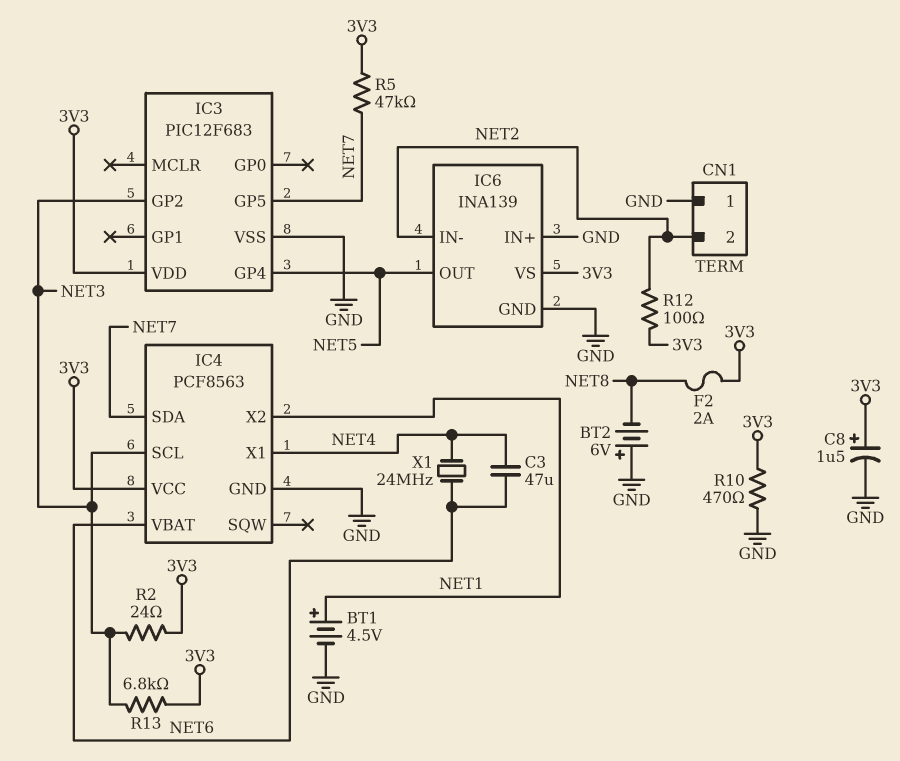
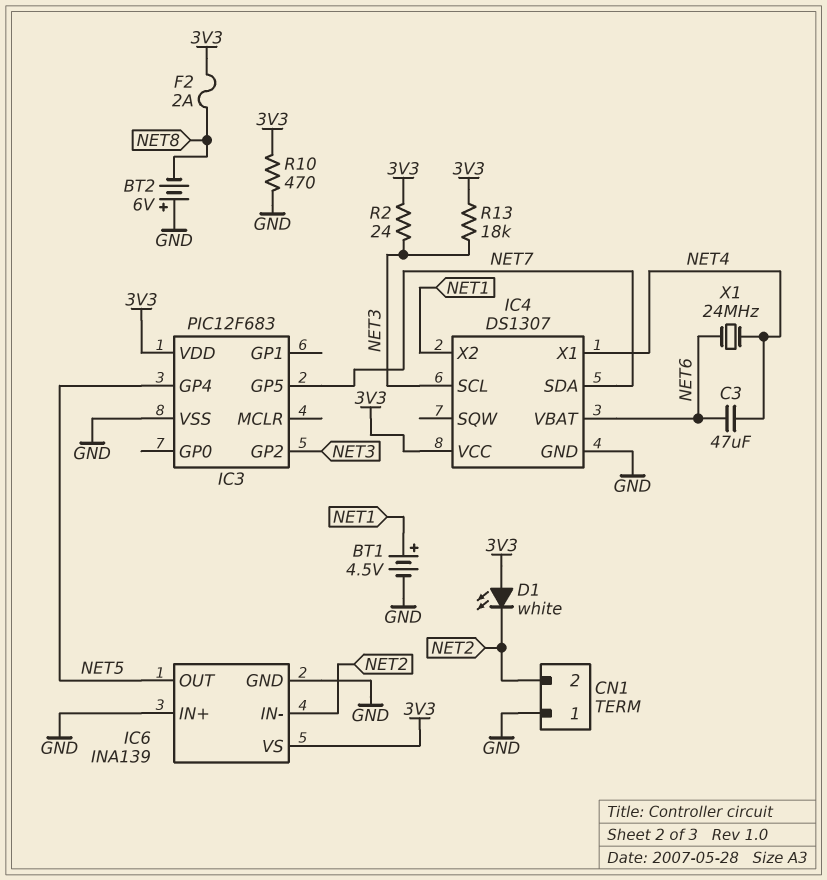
C8: 1.5uF (plus 3V3, minus GND) -> none
D1: none -> LED white (A 3V3, K NET2)
IC4: PCF8563 -> DS1307
R5: 47k (3V3, NET7) -> none
R12: 100 (3V3, NET2) -> none
R13: 6.8k (3V3, NET3) -> 18k (3V3, NET3)

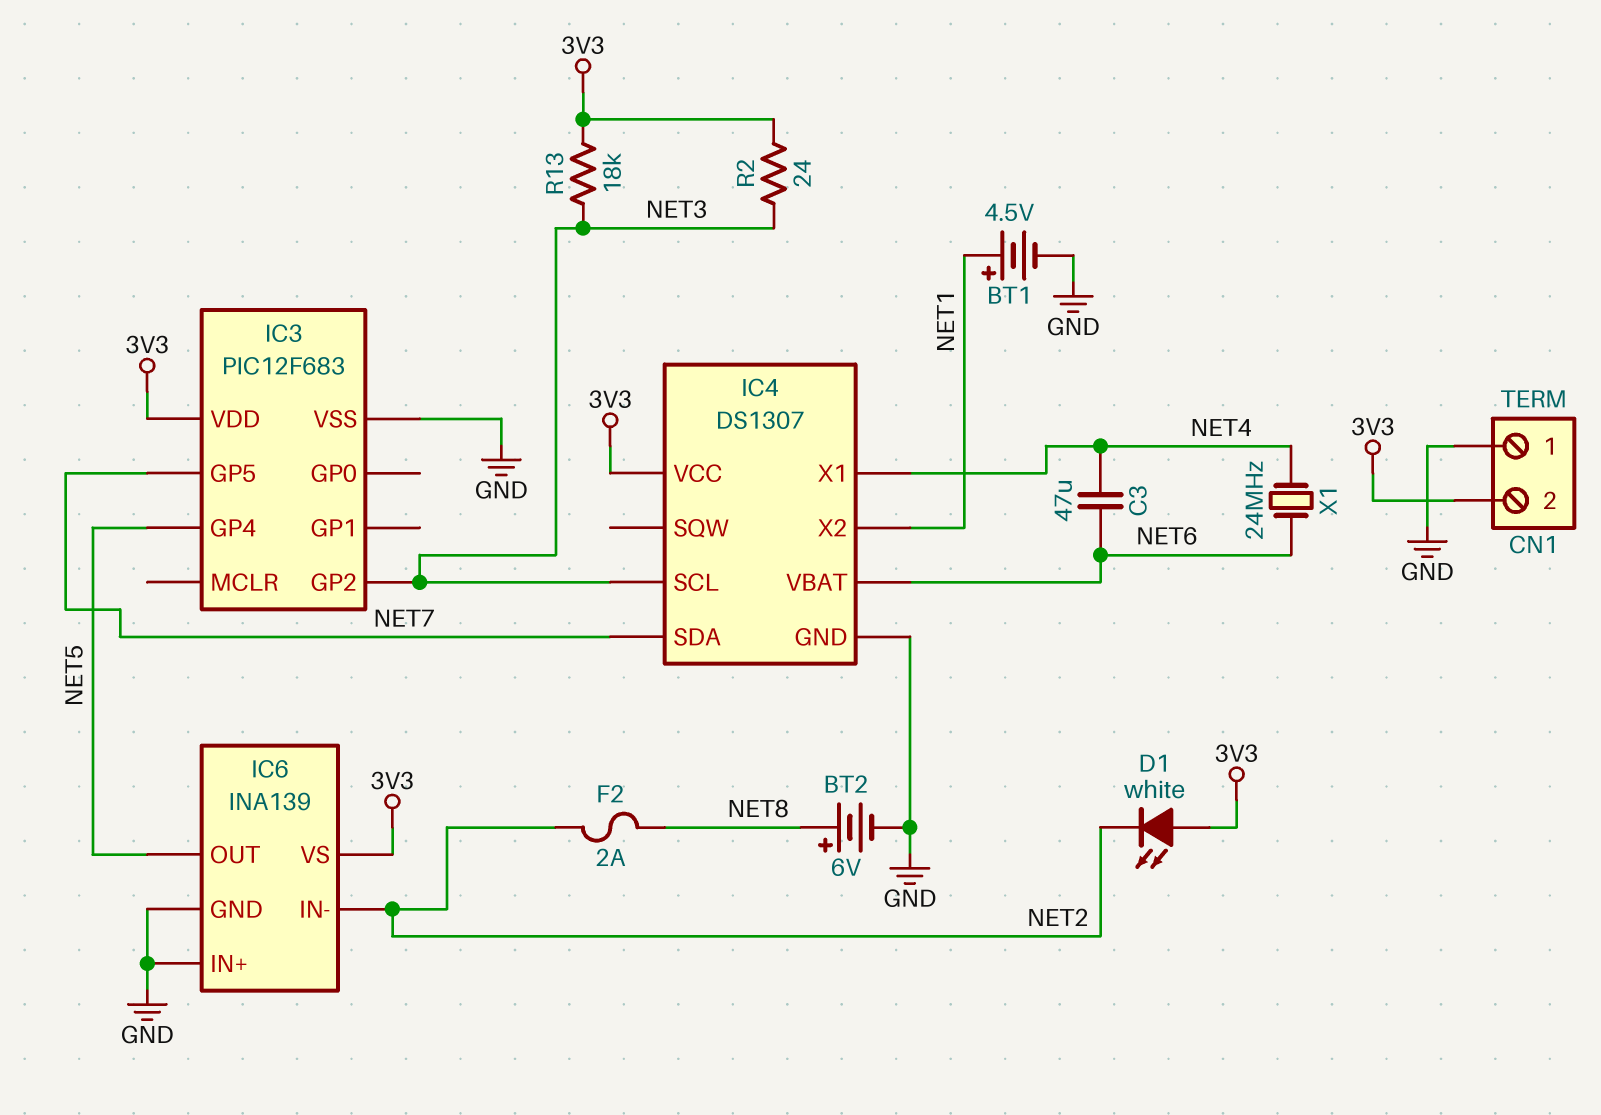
BT2: 6V (plus GND, minus NET8) -> 6V (plus NET8, minus GND)
CN1 pin 2: NET2 -> 3V3
F2: 2A (3V3, NET8) -> 2A (NET2, NET8)
R10: 470 (3V3, GND) -> none

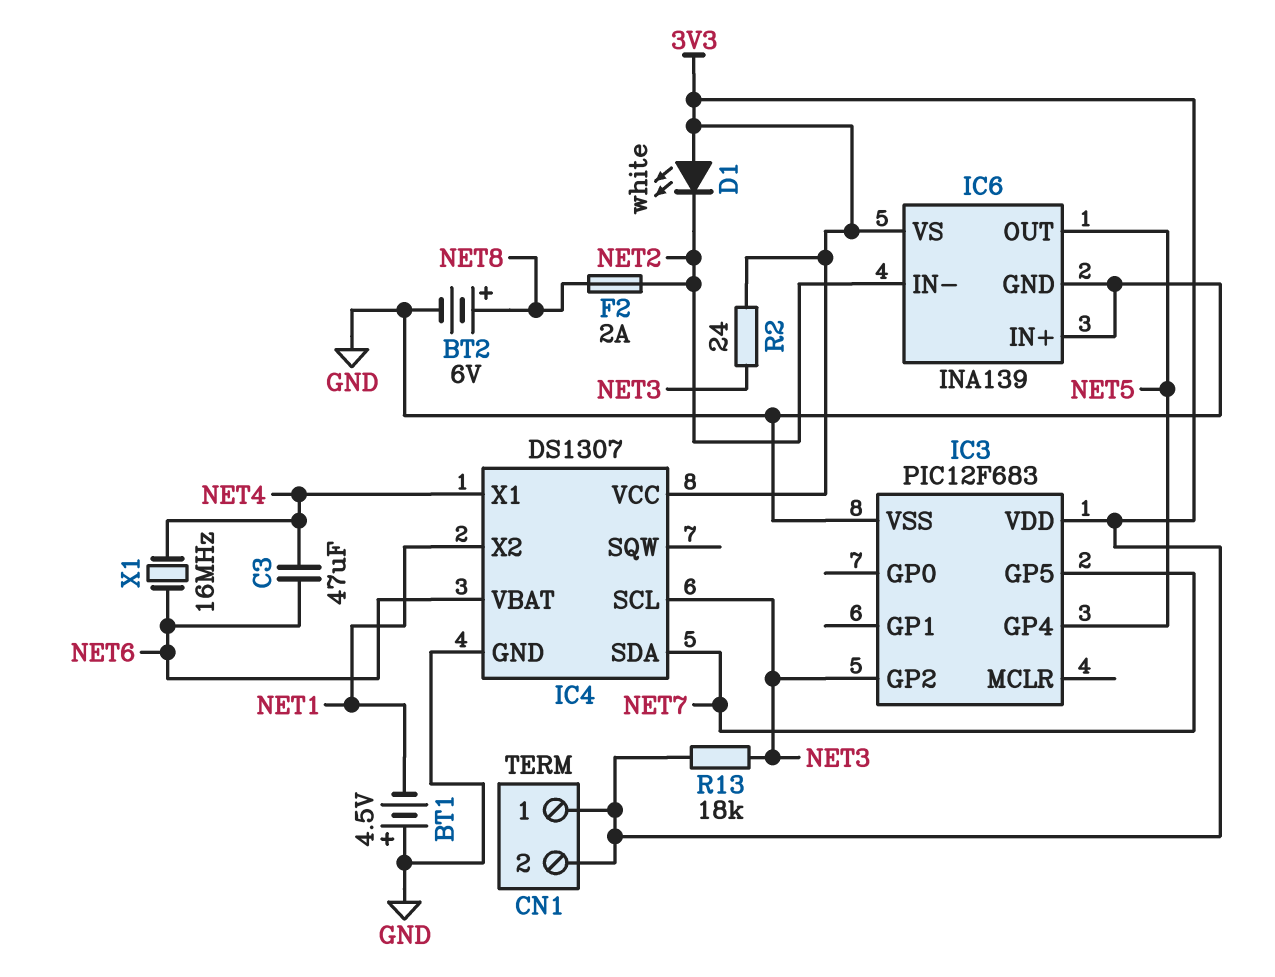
BT1: 4.5V (plus NET1, minus GND) -> 4.5V (plus GND, minus NET1)
CN1 pin 1: GND -> 3V3
X1: 24MHz (NET4, NET6) -> 16MHz (NET4, NET6)

